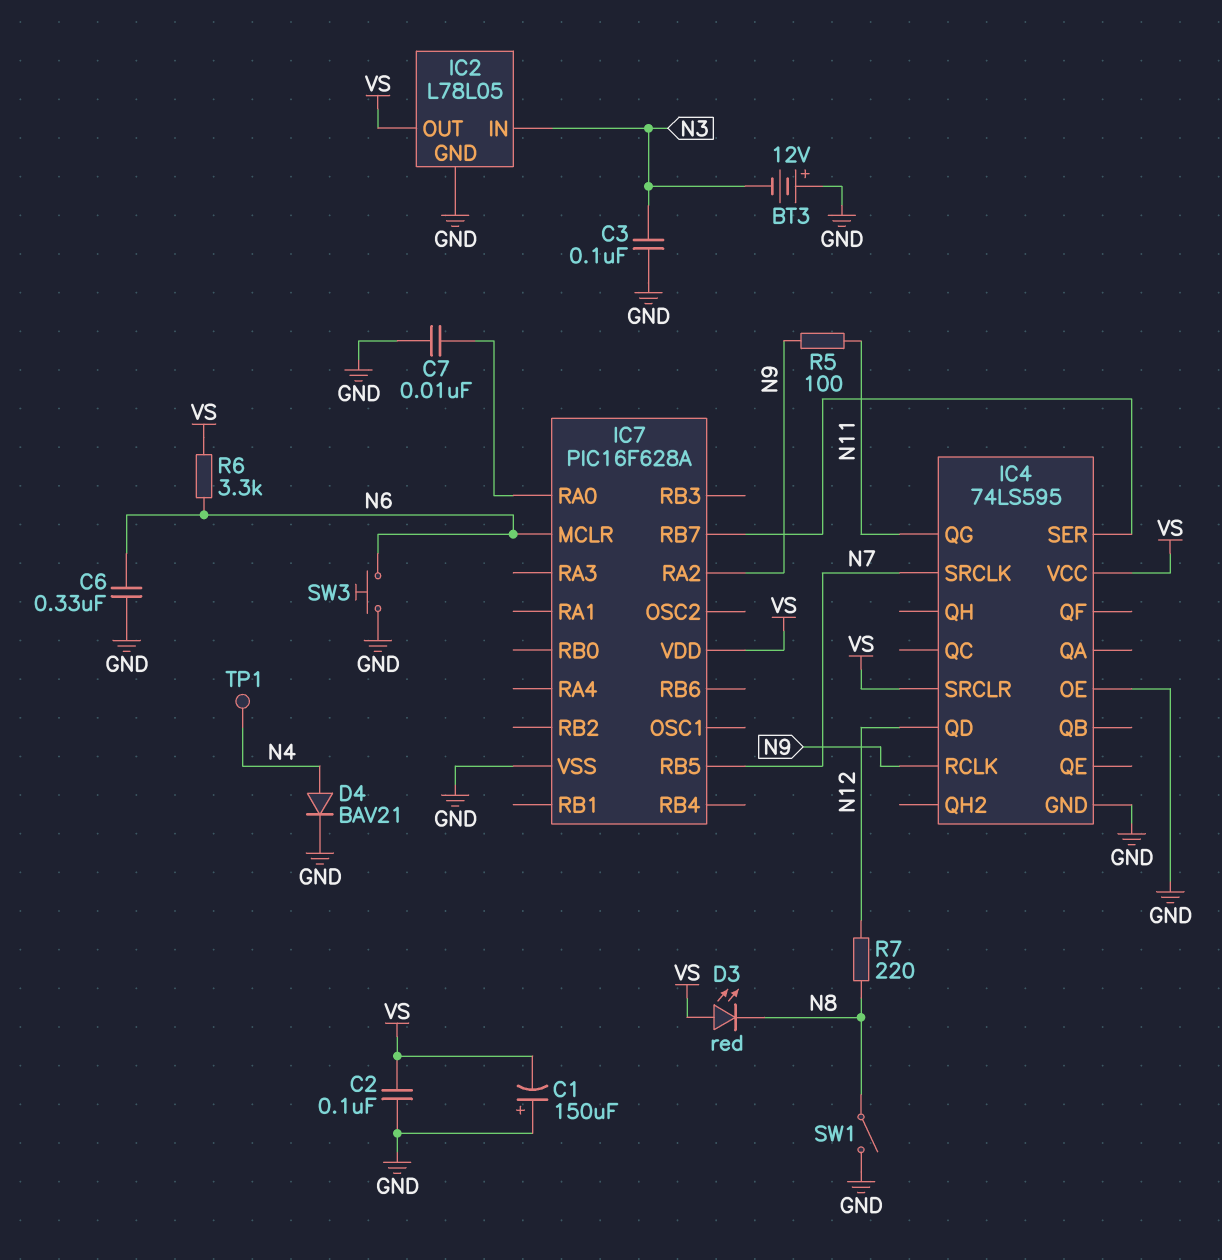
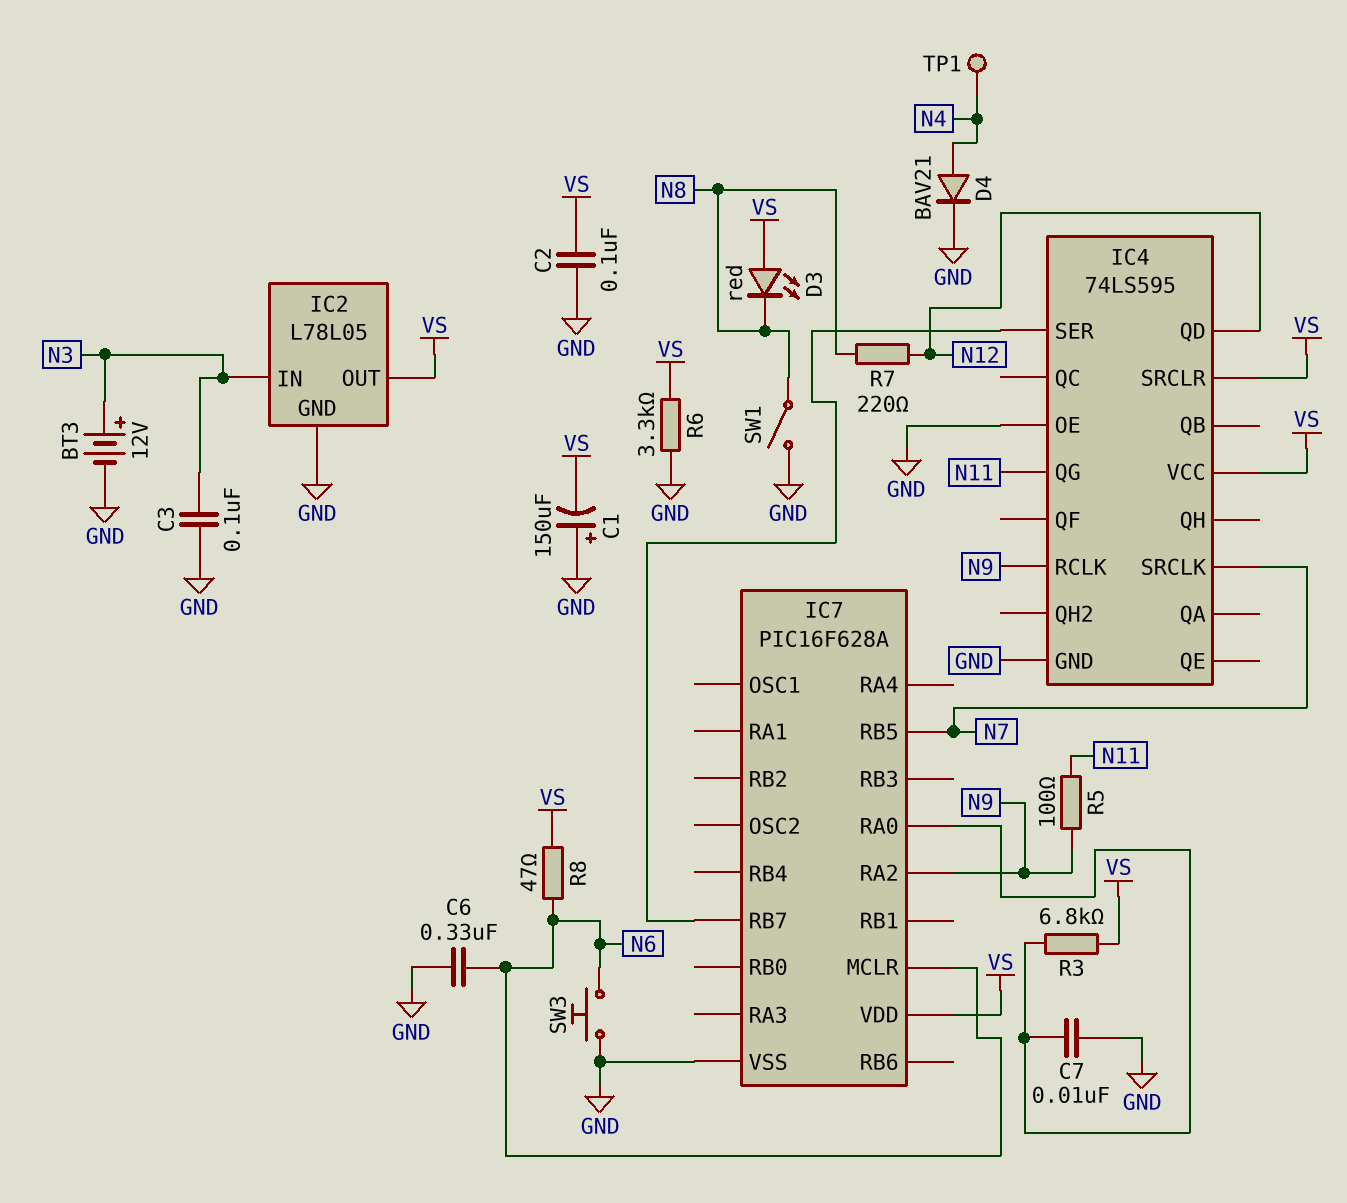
BT3: 12V (plus GND, minus N3) -> 12V (plus N3, minus GND)
R3: none -> 6.8k (IC7/RA0, VS)
R6: 3.3k (N6, VS) -> 3.3k (GND, VS)
R8: none -> 47 (N6, VS)

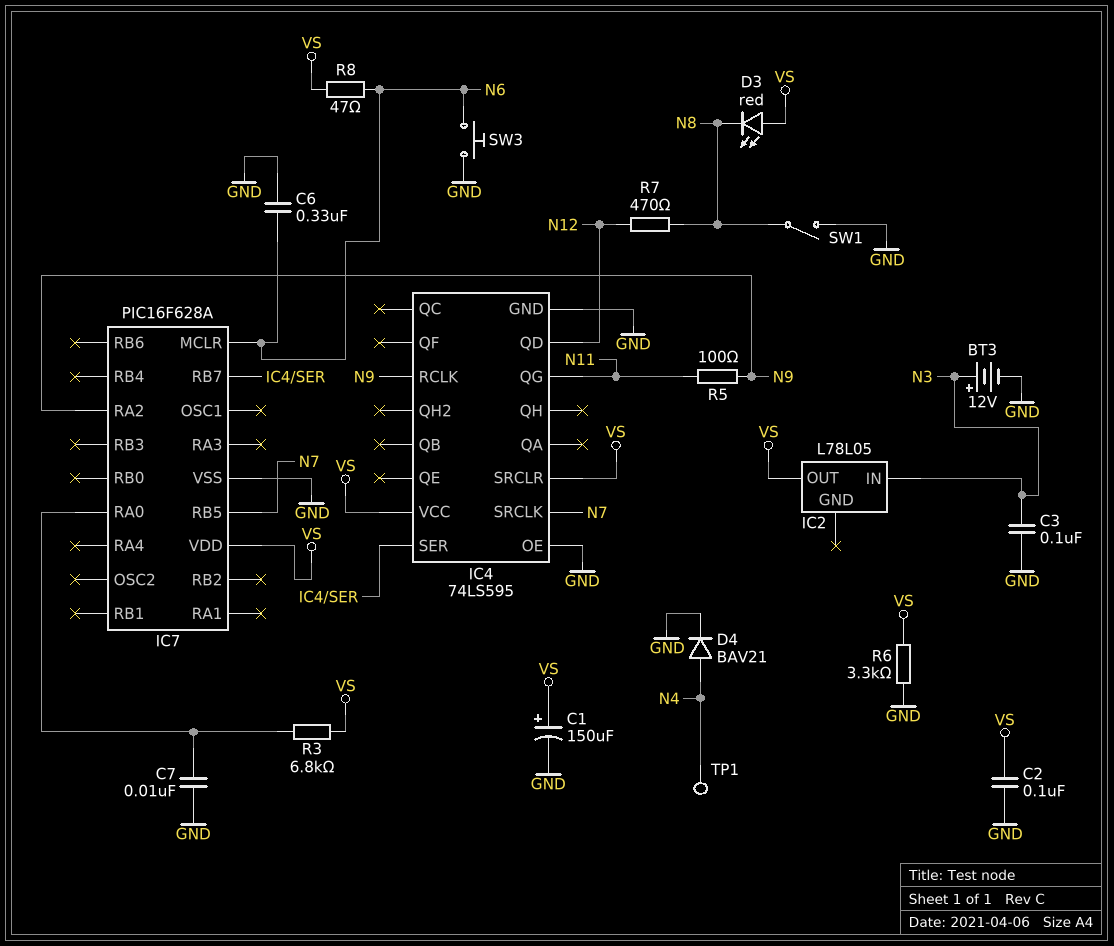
C1: 150uF (plus GND, minus VS) -> 150uF (plus VS, minus GND)
IC2 pin GND: GND -> none
R7: 220 (N8, N12) -> 470 (N8, N12)

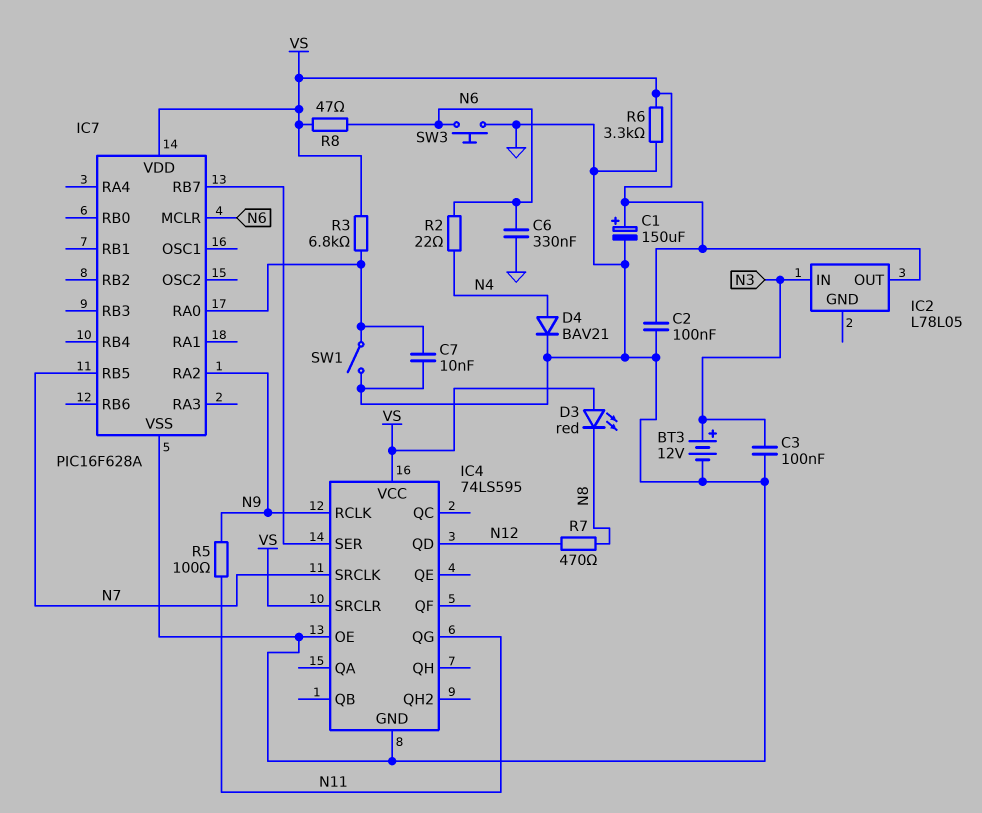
R2: none -> 22 (N4, N6)
SW1: switch (GND, N8) -> switch (GND, IC7/RA0)
TP1: test point (N4) -> none

